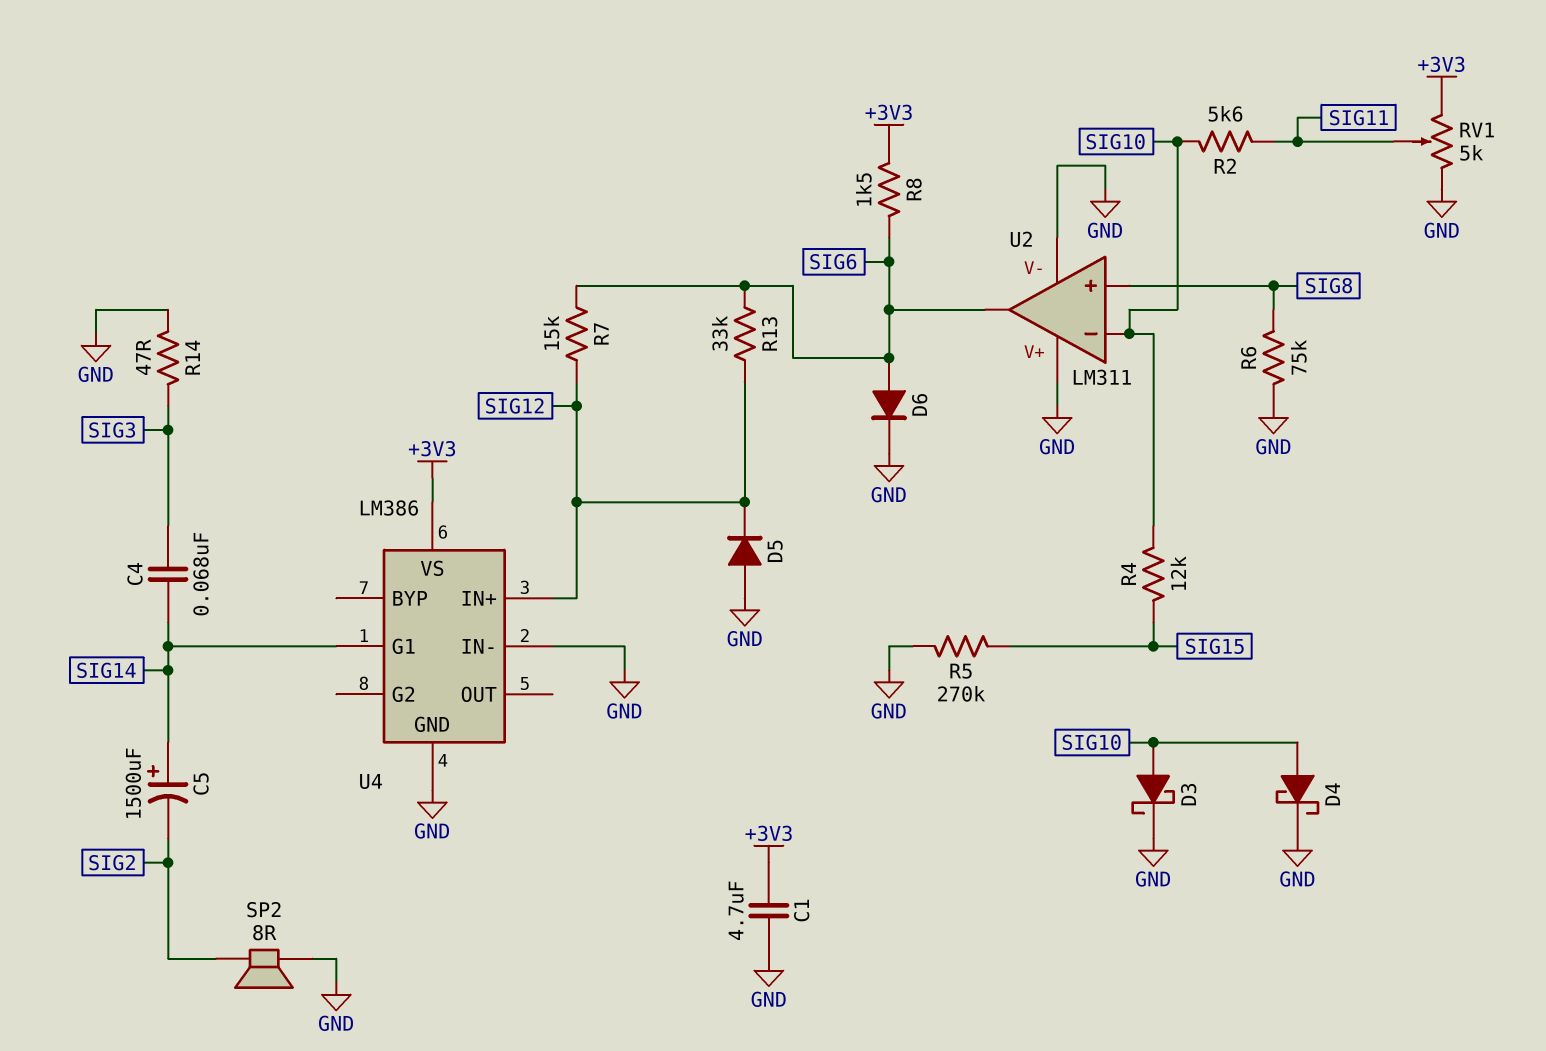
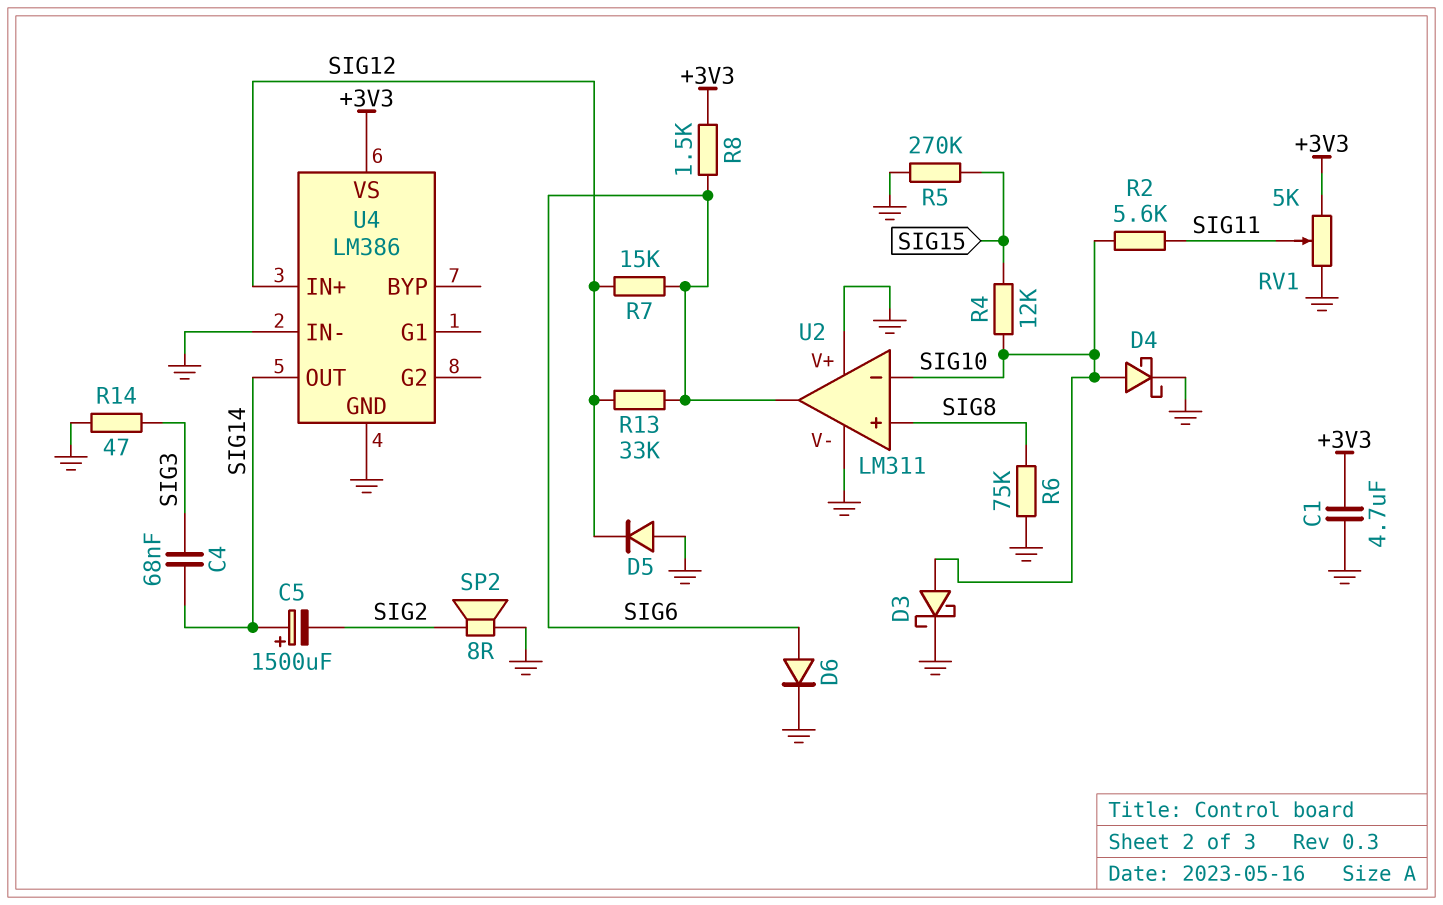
U4 pin G1: SIG14 -> none
U4 pin OUT: none -> SIG14

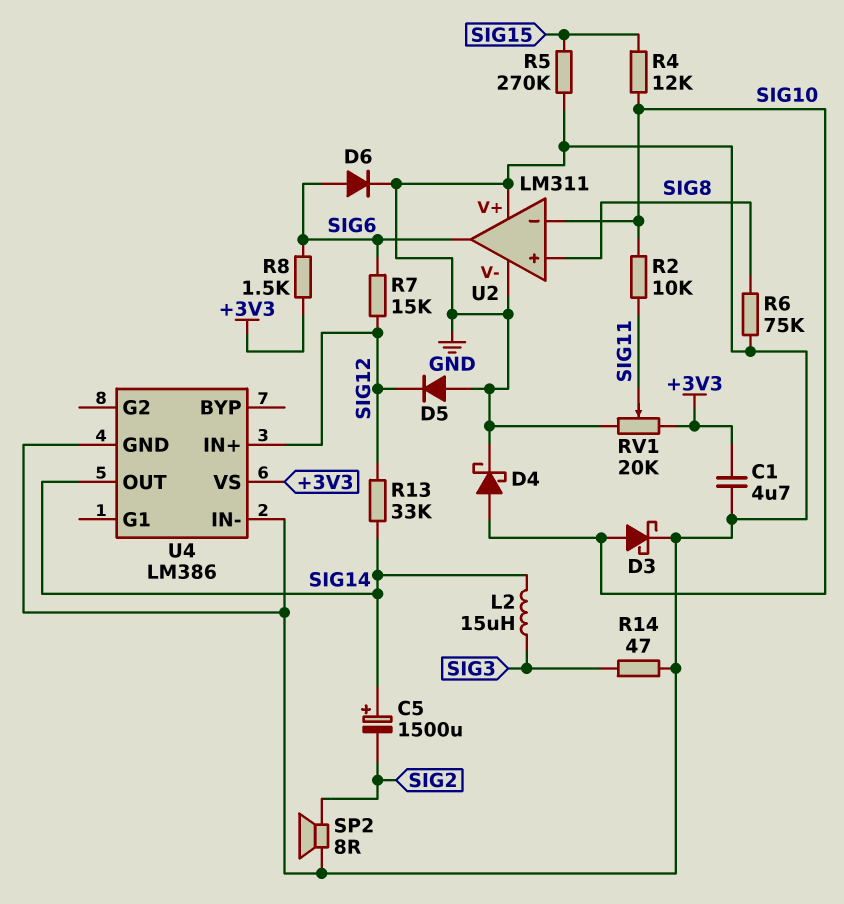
C4: 68nF (SIG3, SIG14) -> none
L2: none -> 15uH (SIG3, SIG14)
R2: 5.6k (SIG10, SIG11) -> 10k (SIG10, SIG11)
R13: 33k (SIG6, SIG12) -> 33k (SIG12, SIG14)
RV1: 5k (+3V3, GND, wiper SIG11) -> 20k (+3V3, GND, wiper SIG11)

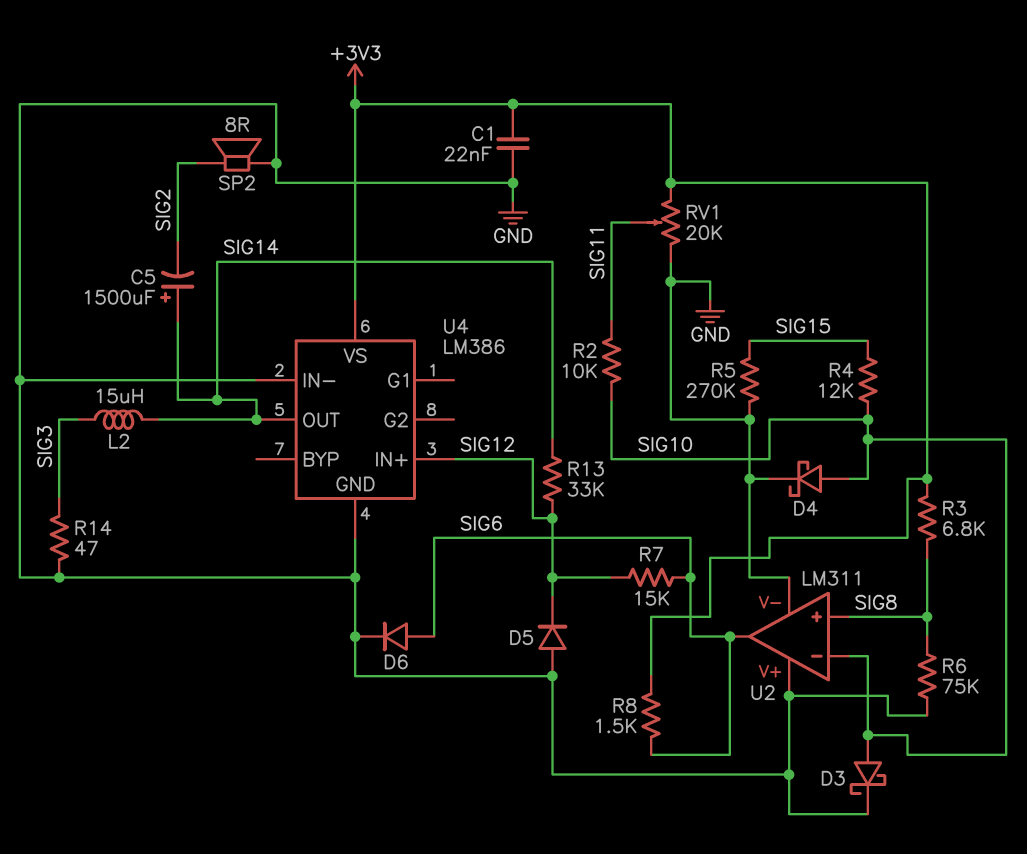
C1: 4.7uF (+3V3, GND) -> 22nF (+3V3, GND)
R3: none -> 6.8k (+3V3, SIG8)

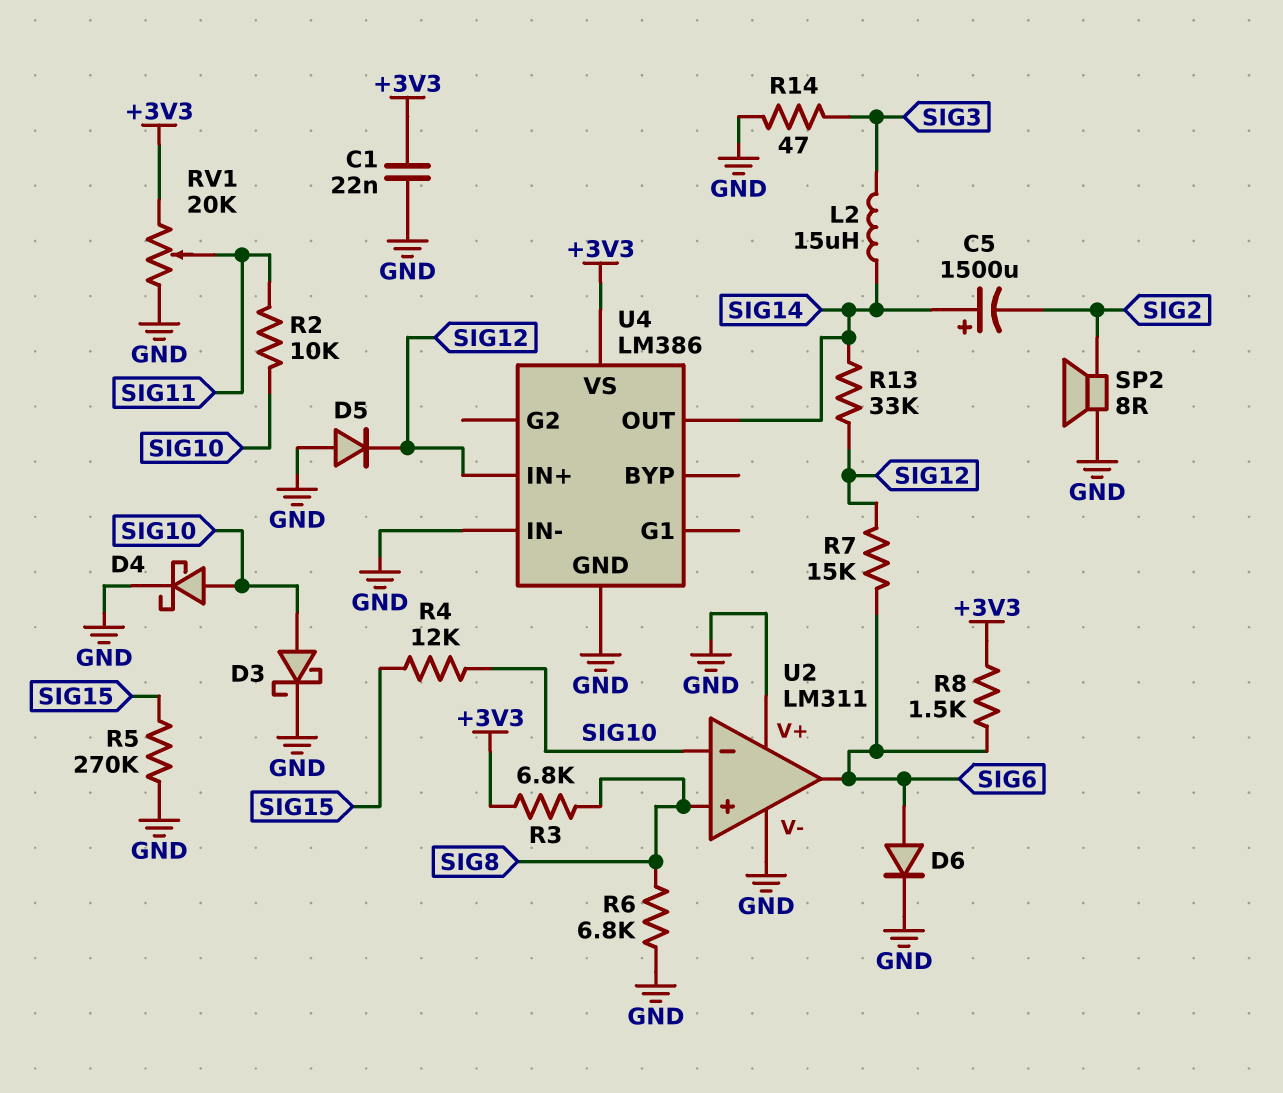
R6: 75k (GND, SIG8) -> 6.8k (GND, SIG8)

